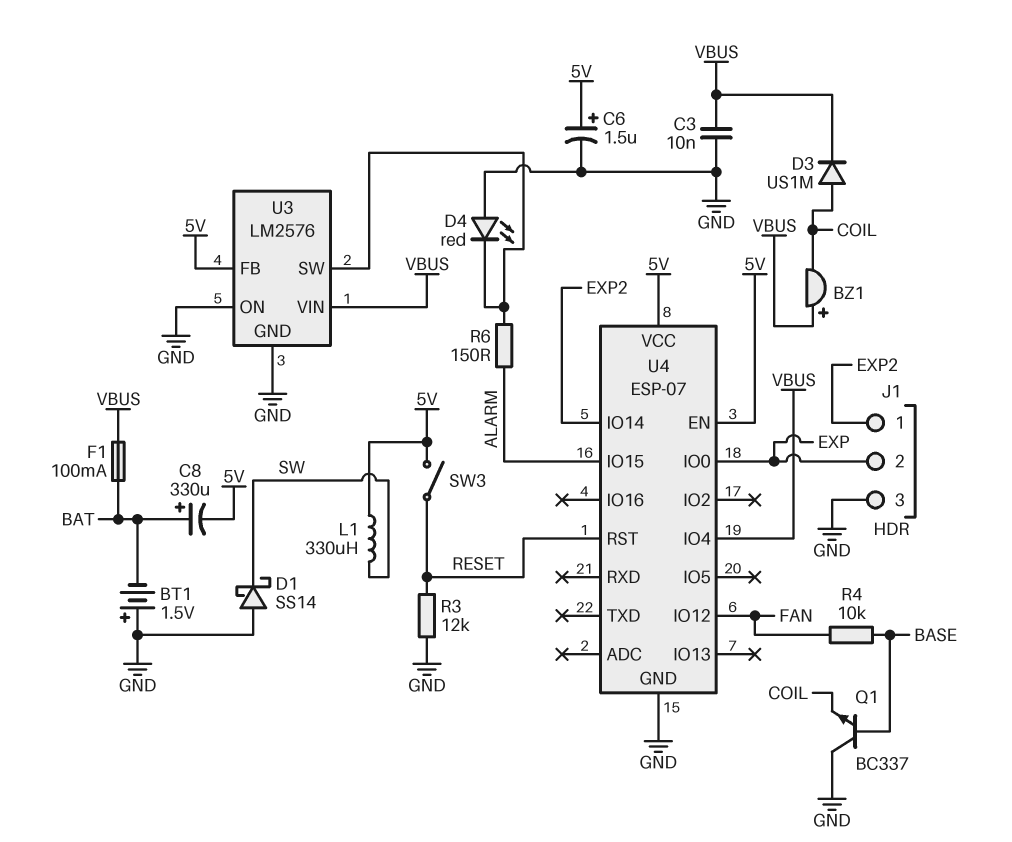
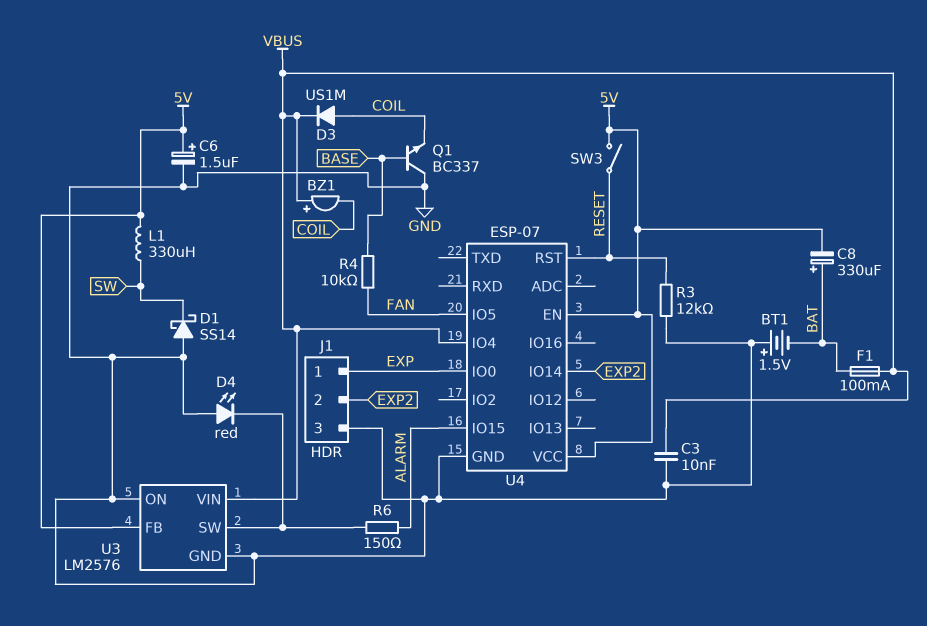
J1 pin 1: EXP2 -> EXP
J1 pin 2: EXP -> EXP2
U4 pin IO5: none -> FAN
U4 pin IO12: FAN -> none

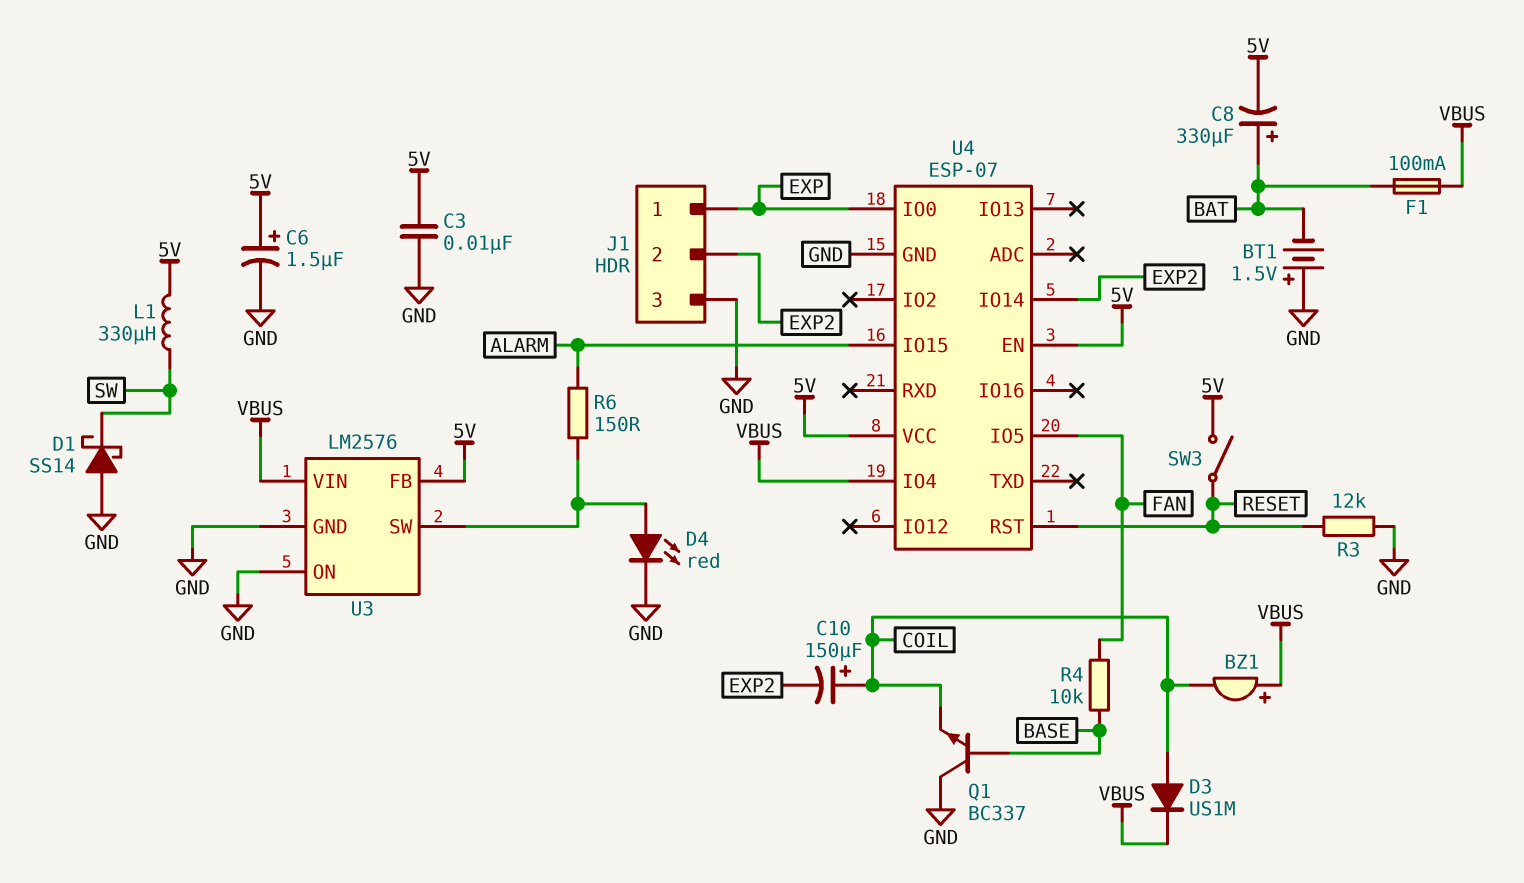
C3: 10nF (GND, VBUS) -> 10nF (5V, GND)
C10: none -> 150uF (plus COIL, minus EXP2)
D4: LED red (A GND, K U3/SW) -> LED red (A U3/SW, K GND)

